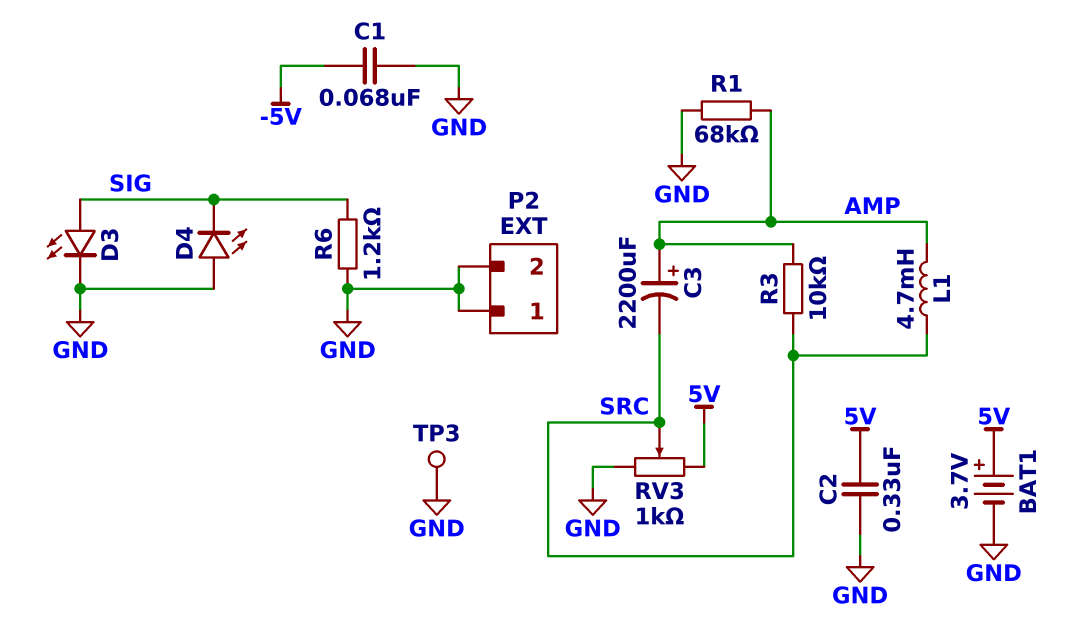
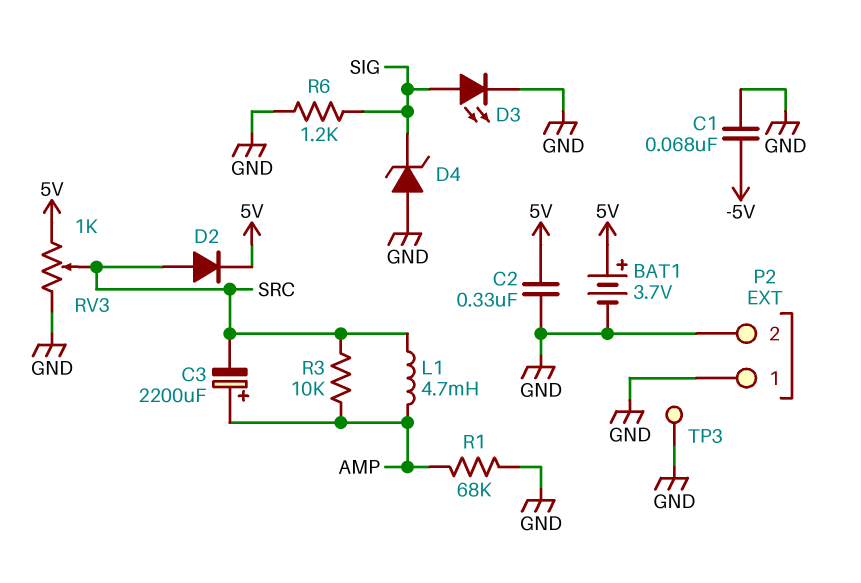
D2: none -> diode (A SRC, K 5V)
D4: LED (A GND, K SIG) -> zener (A GND, K SIG)

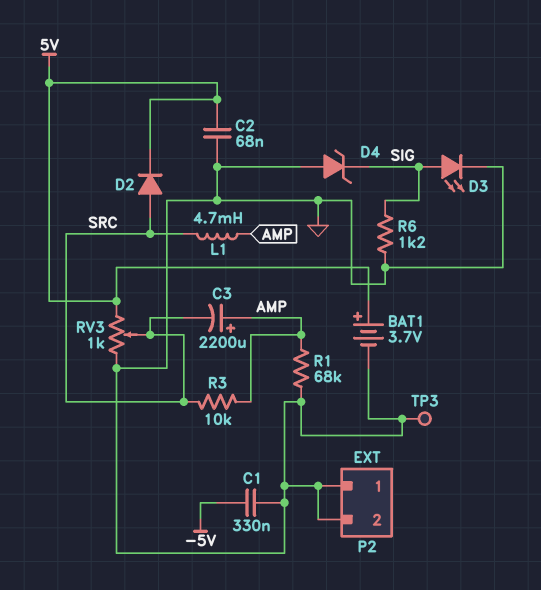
C1: 68nF (-5V, GND) -> 330nF (-5V, GND)
C2: 330nF (5V, GND) -> 68nF (5V, GND)

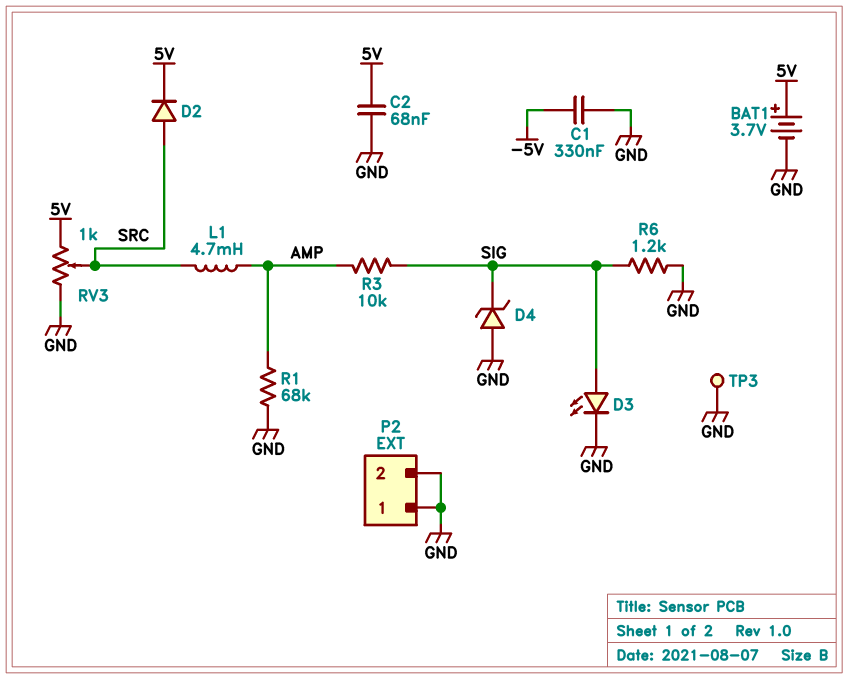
C3: 2200uF (plus AMP, minus SRC) -> none
R3: 10k (AMP, SRC) -> 10k (AMP, SIG)

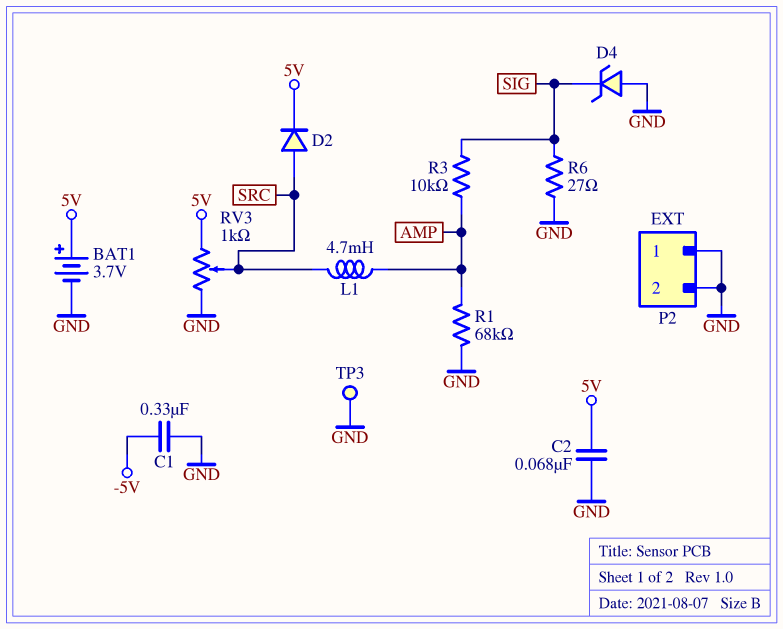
D3: LED (A SIG, K GND) -> none
R6: 1.2k (GND, SIG) -> 27 (GND, SIG)

